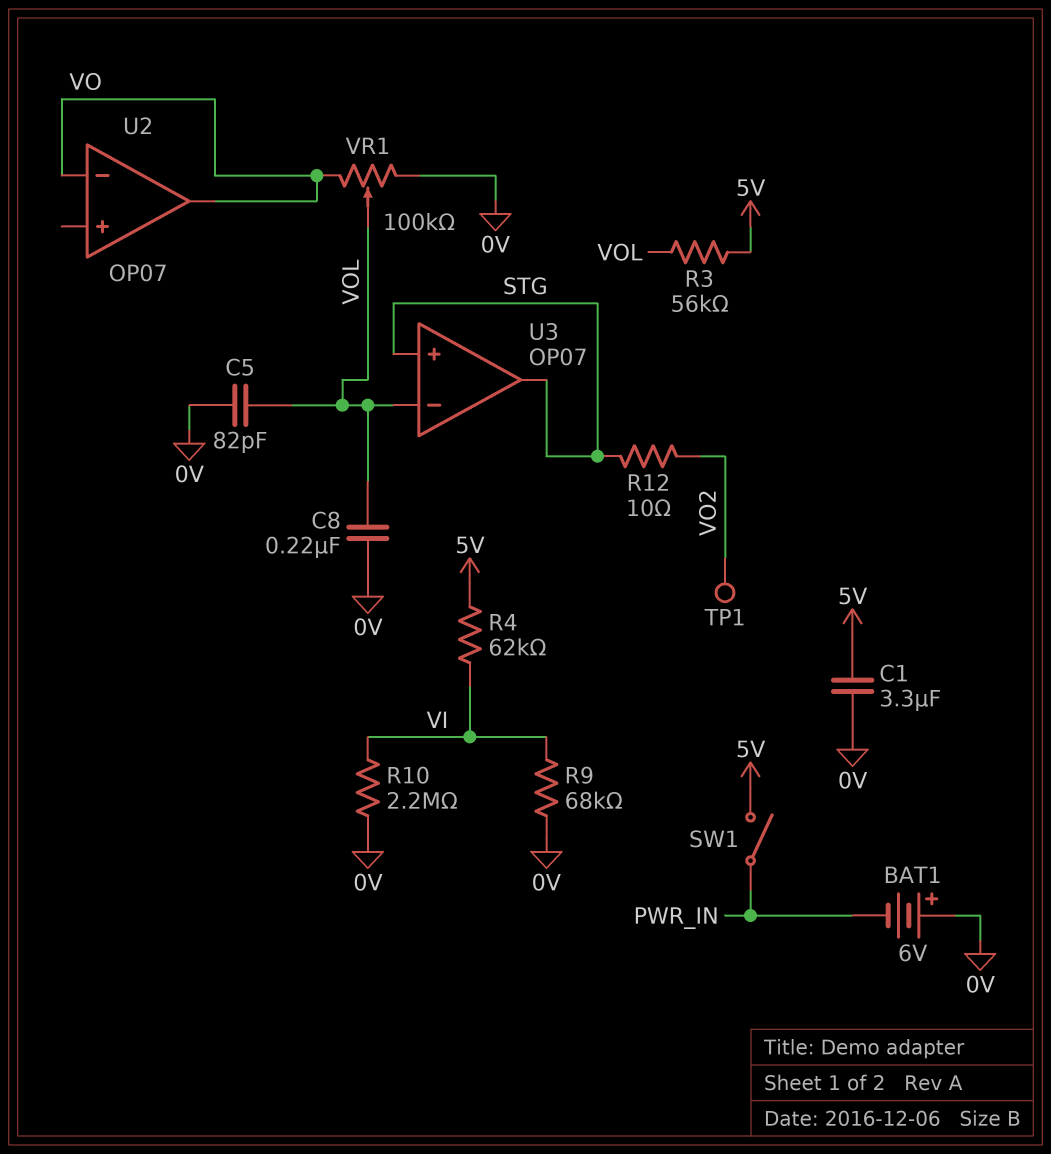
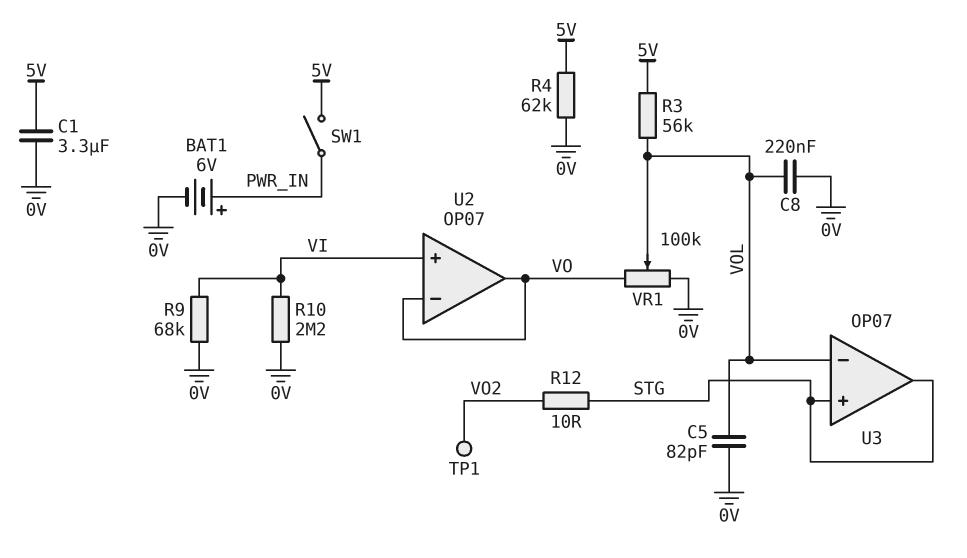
BAT1: 6V (plus 0V, minus PWR_IN) -> 6V (plus PWR_IN, minus 0V)
R4: 62k (5V, VI) -> 62k (0V, 5V)
U2 pin in+: none -> VI

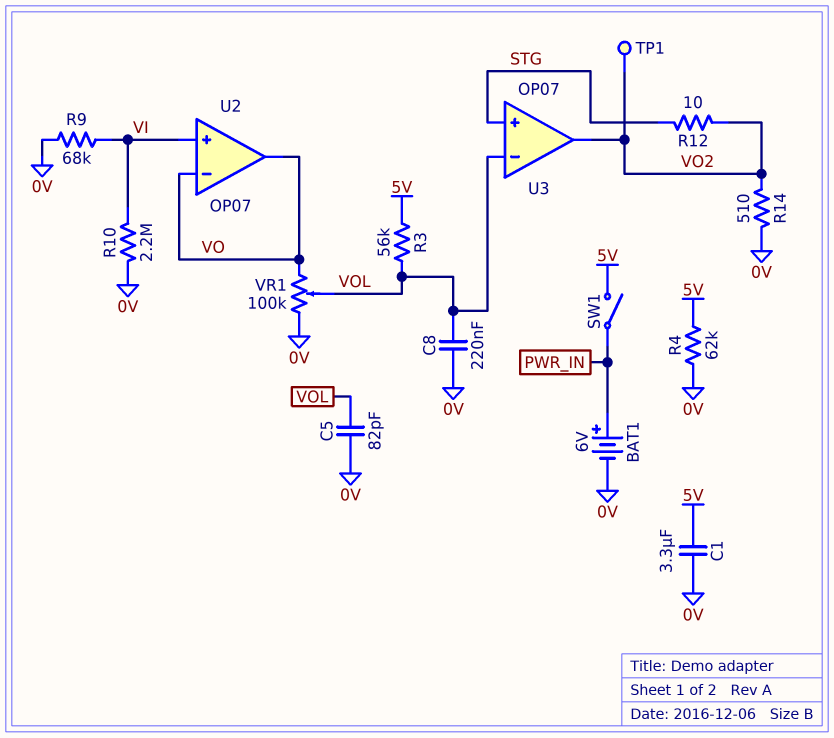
R14: none -> 510 (0V, VO2)
U3 pin out: STG -> VO2

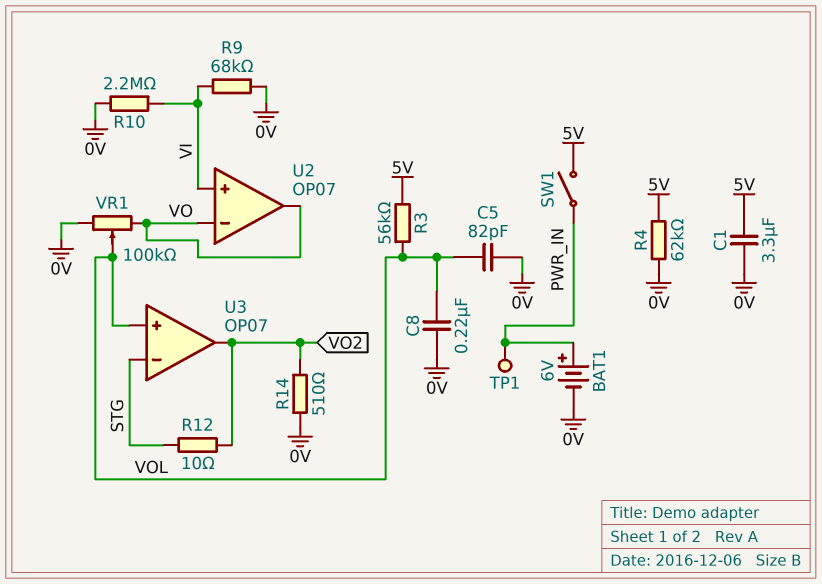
TP1: test point (VO2) -> test point (PWR_IN)
U3 pin in+: STG -> VOL
U3 pin in-: VOL -> STG

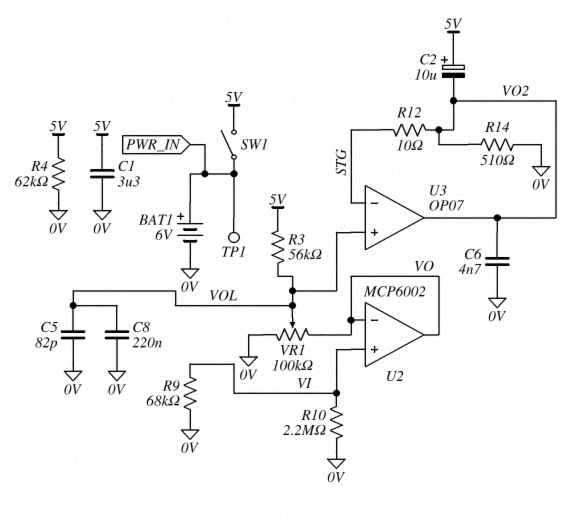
C2: none -> 10uF (plus 5V, minus VO2)
C6: none -> 4.7nF (0V, VO2)
U2: OP07 -> MCP6002

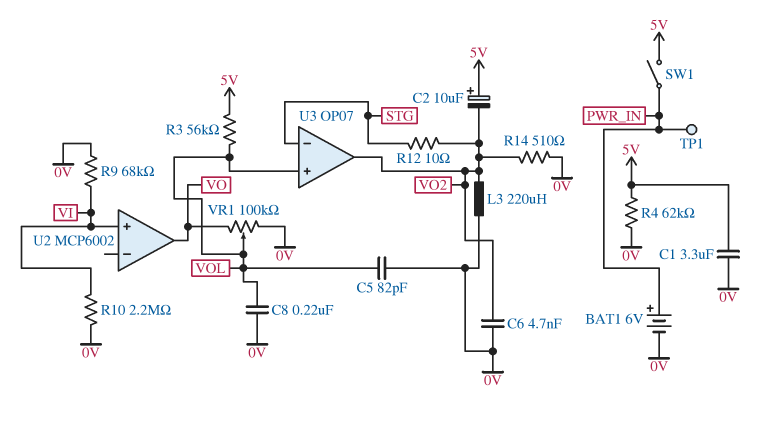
L3: none -> 220uH (0V, VO2)
U2 pin in-: VO -> none

